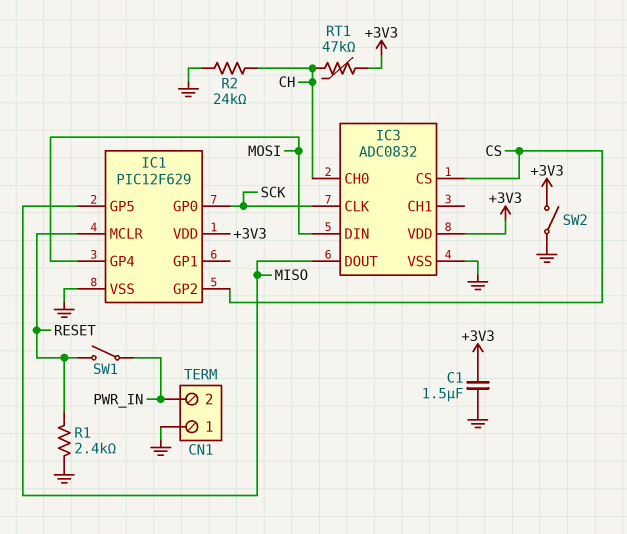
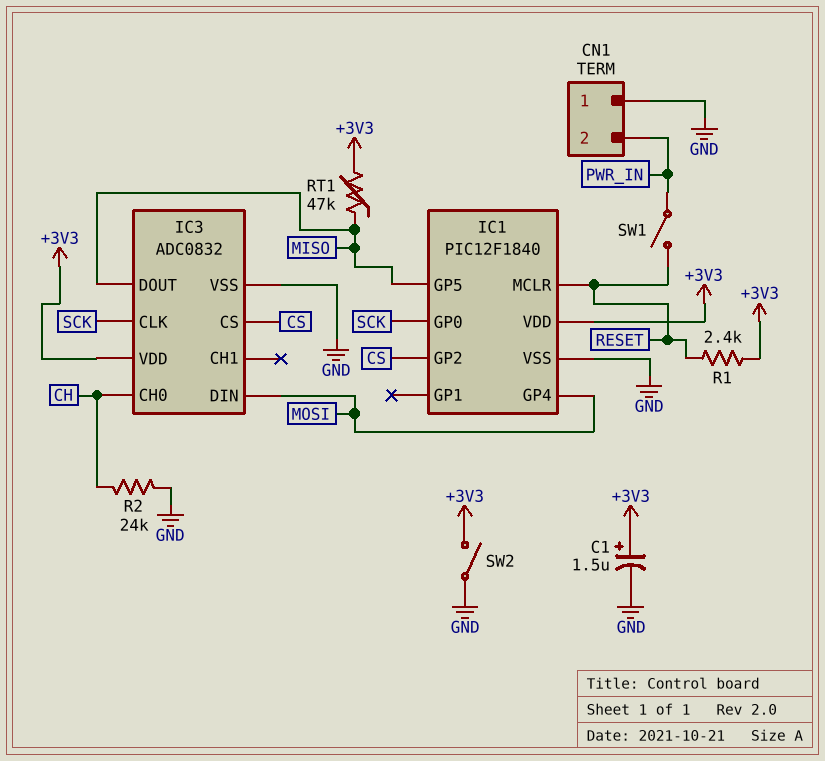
C1: 1.5uF (+3V3, GND) -> 1.5uF (plus +3V3, minus GND)
IC1: PIC12F629 -> PIC12F1840
R1: 2.4k (GND, RESET) -> 2.4k (+3V3, RESET)
RT1: 47k (+3V3, CH) -> 47k (+3V3, MISO)

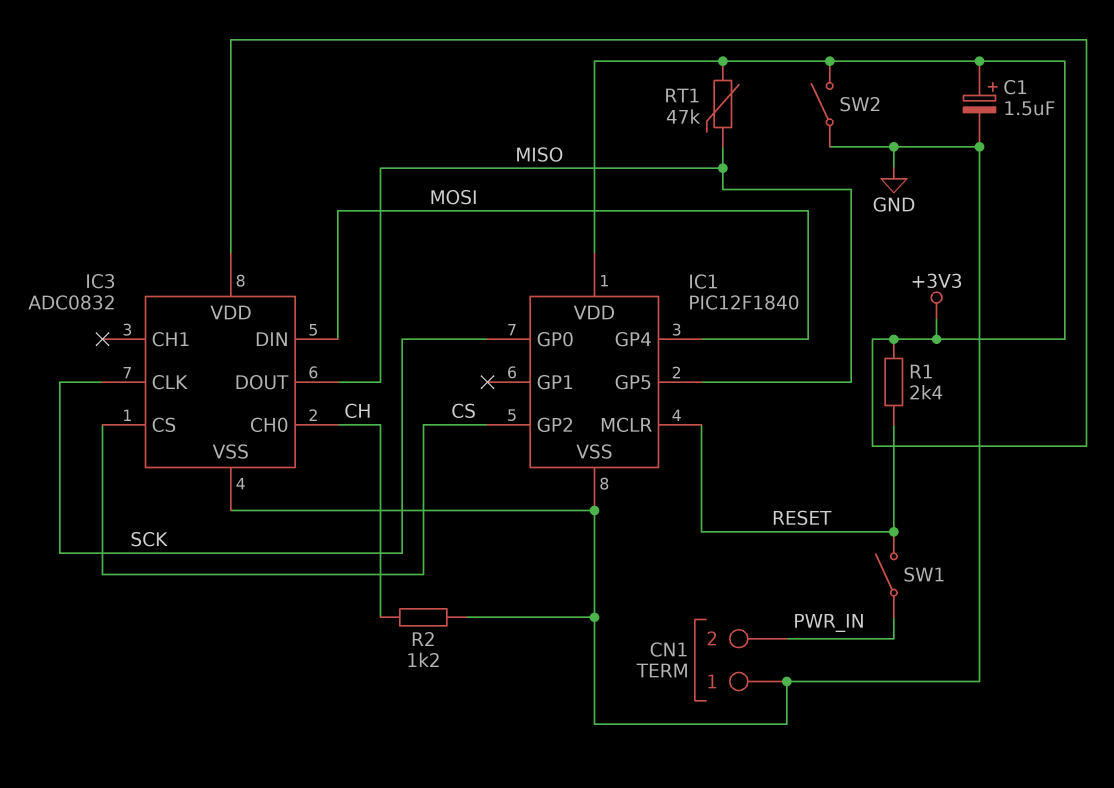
R2: 24k (CH, GND) -> 1.2k (CH, GND)

